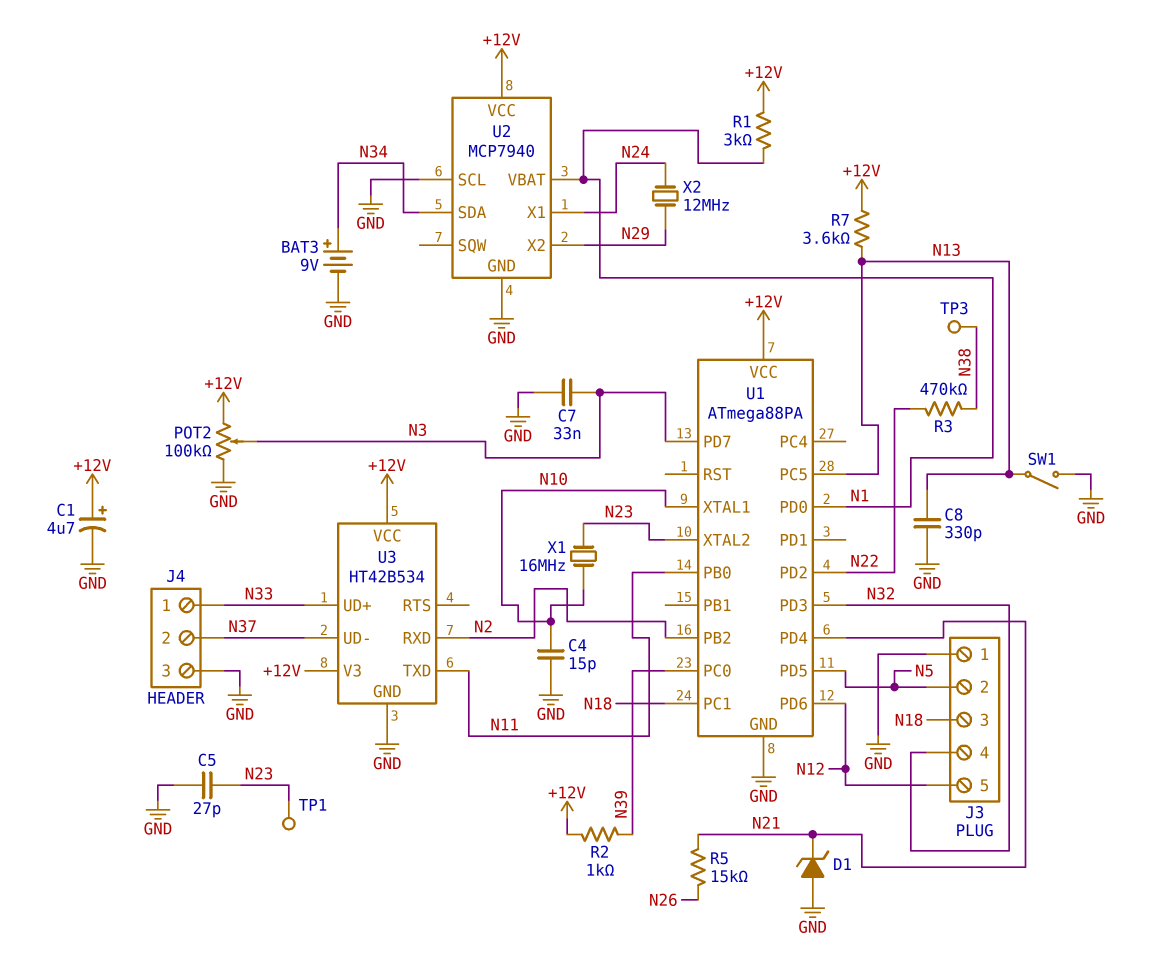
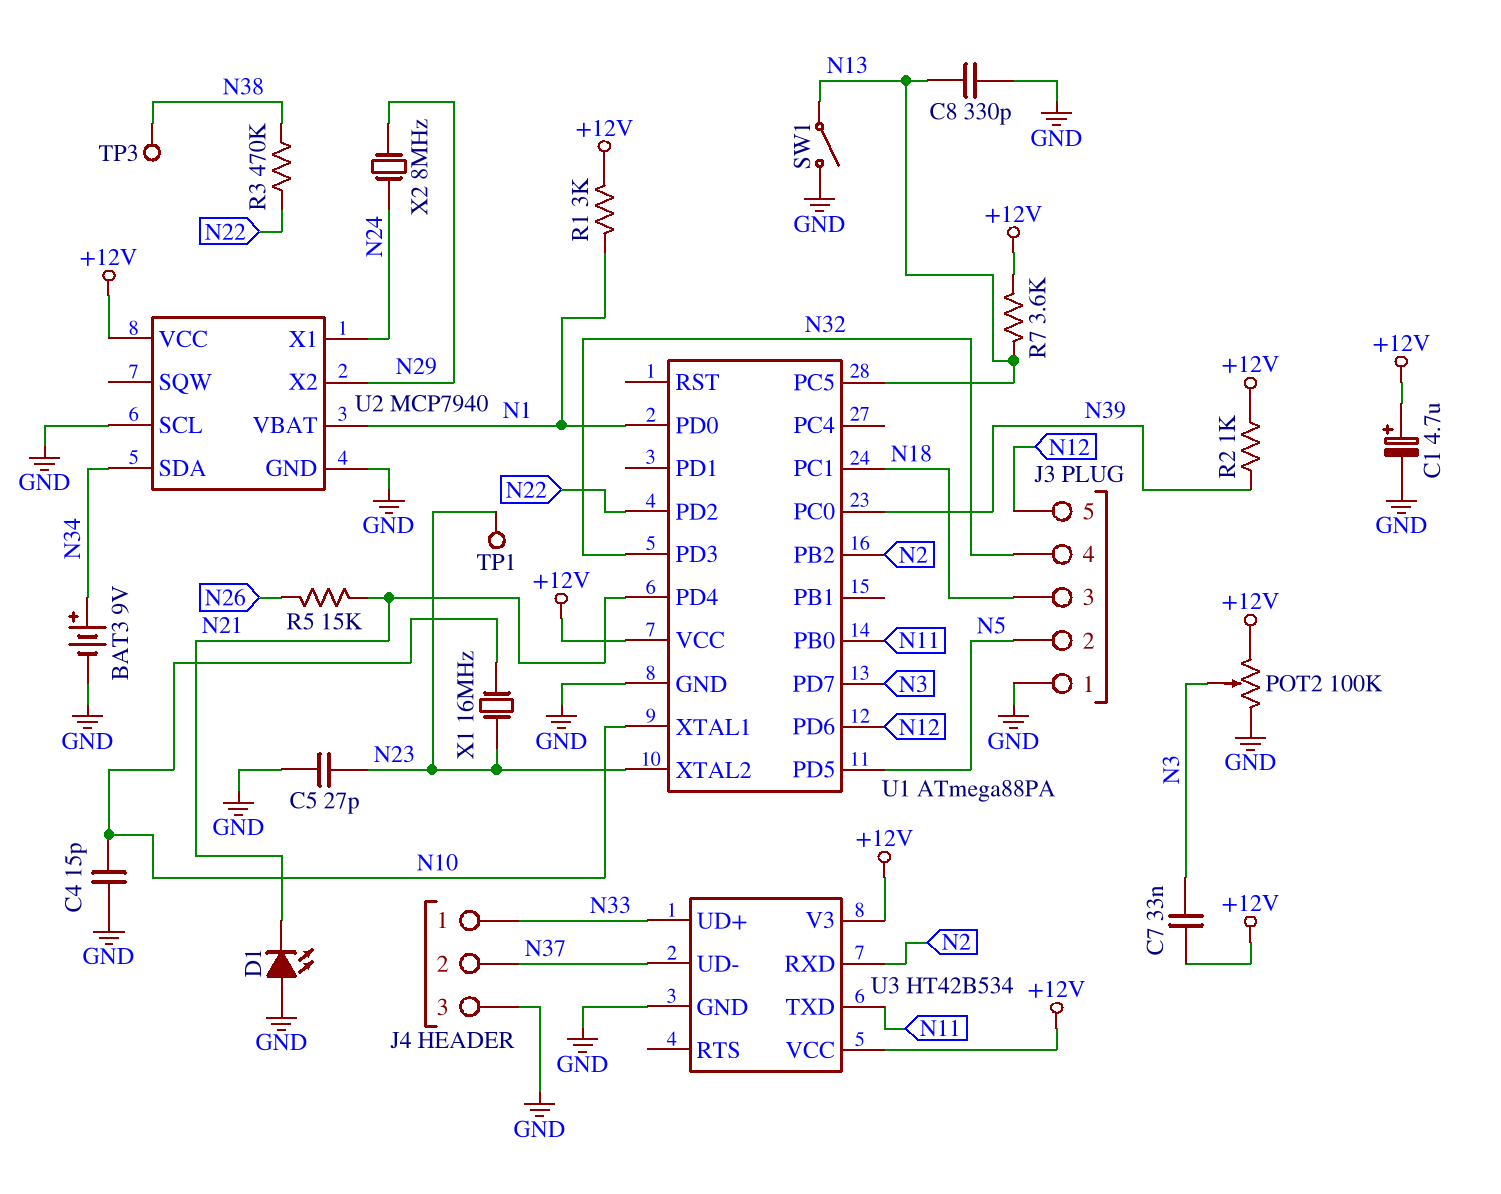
C7: 33nF (GND, N3) -> 33nF (+12V, N3)
D1: zener (A GND, K N21) -> LED (A GND, K N21)
X2: 12MHz (N24, N29) -> 8MHz (N24, N29)

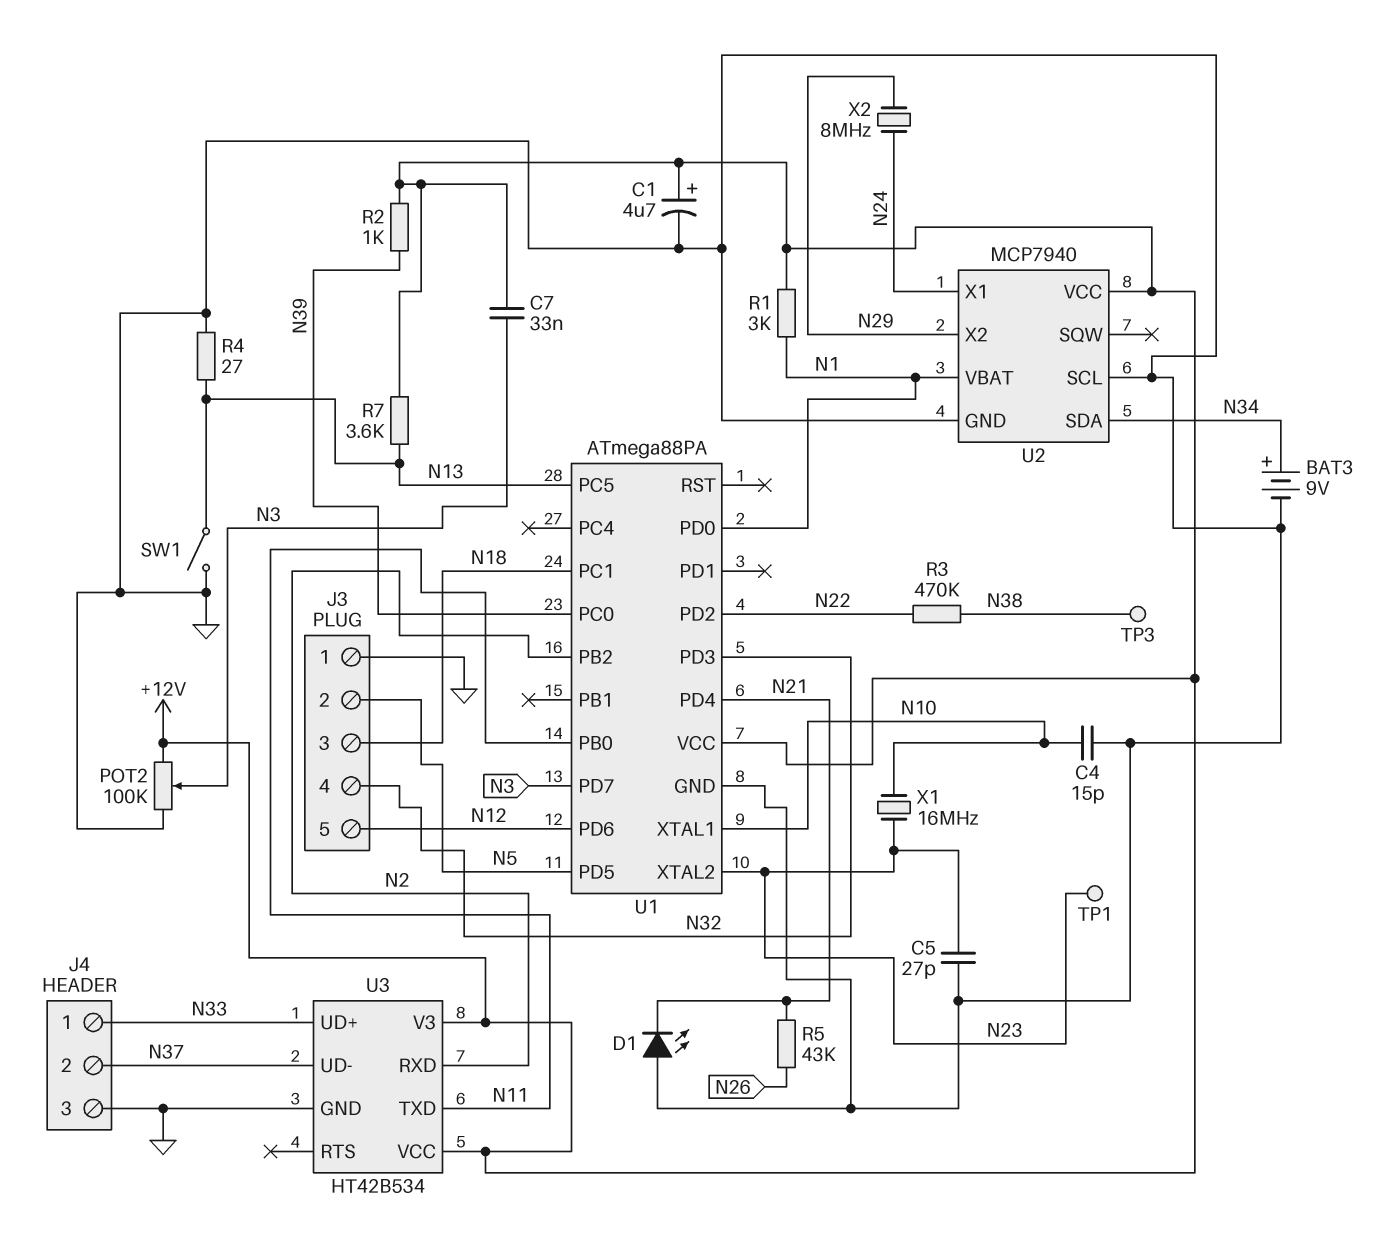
C8: 330pF (GND, N13) -> none
R4: none -> 27 (GND, N13)
R5: 15k (N21, N26) -> 43k (N21, N26)

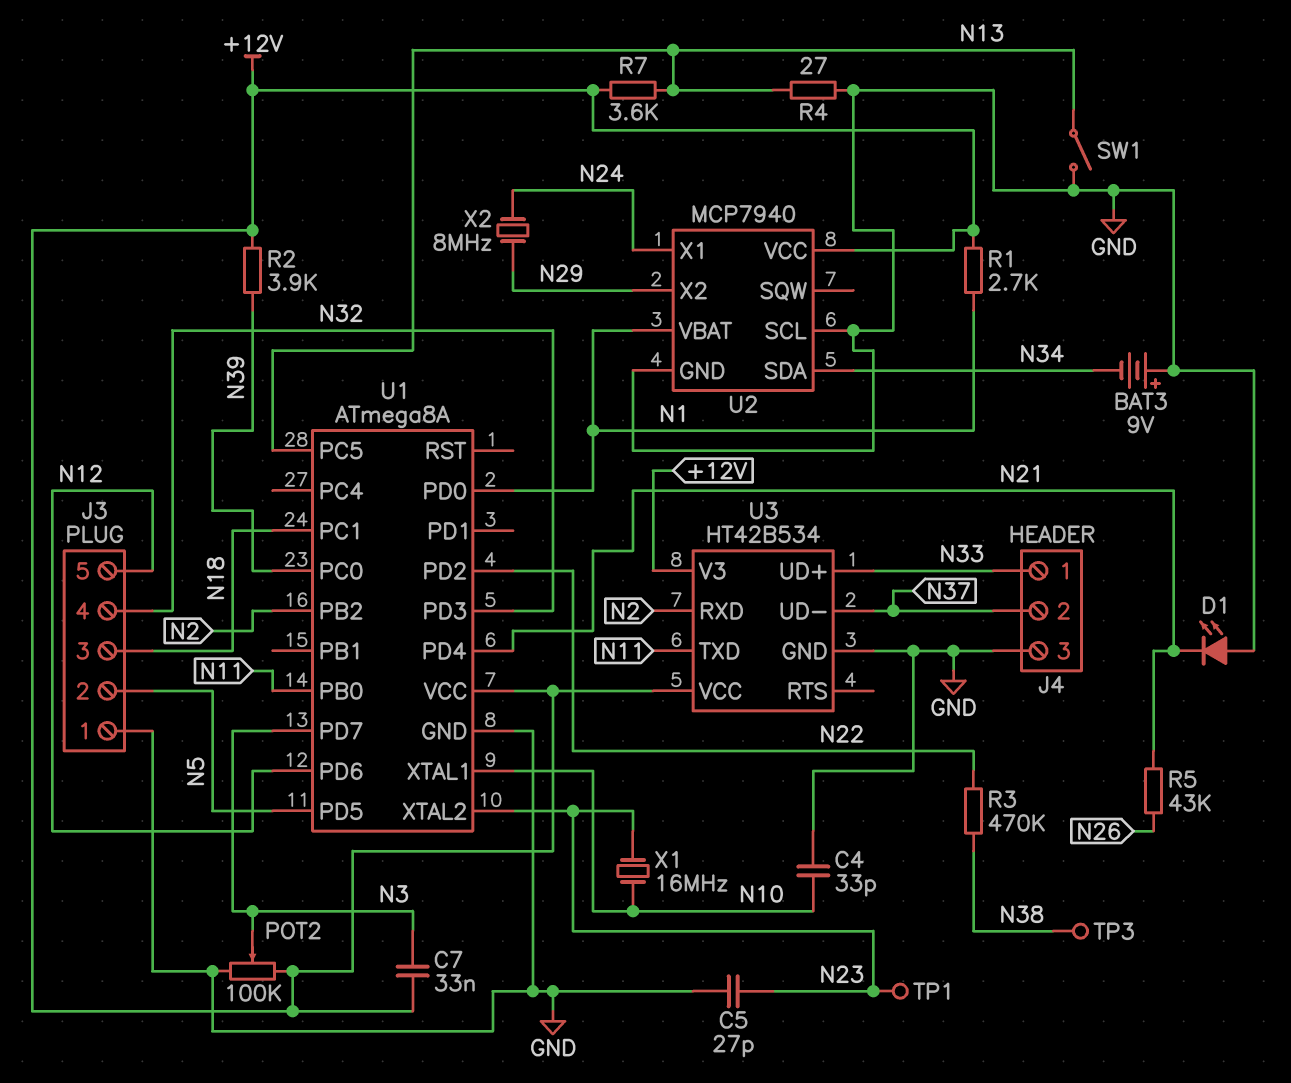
BAT3: 9V (plus N34, minus GND) -> 9V (plus GND, minus N34)
C1: 4.7uF (plus +12V, minus GND) -> none
C4: 15pF (GND, N10) -> 33pF (GND, N10)
R1: 3k (+12V, N1) -> 2.7k (+12V, N1)
R2: 1k (+12V, N39) -> 3.9k (+12V, N39)
U1: ATmega88PA -> ATmega8A

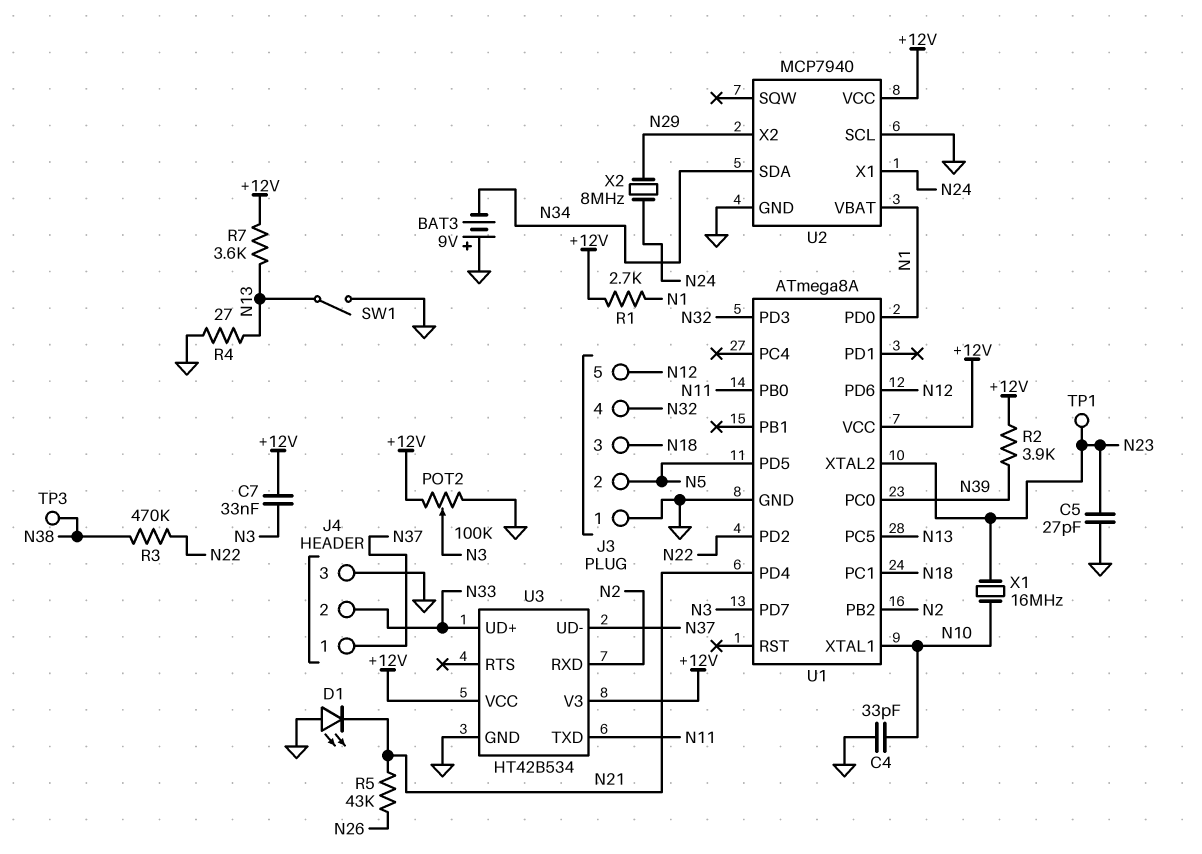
J4 pin 1: N33 -> N37
J4 pin 2: N37 -> N33

